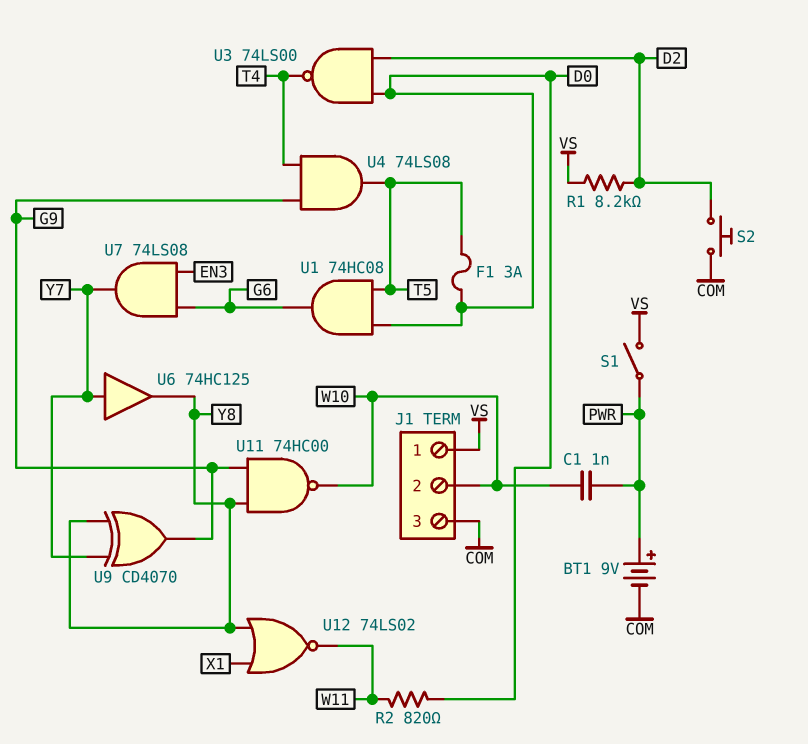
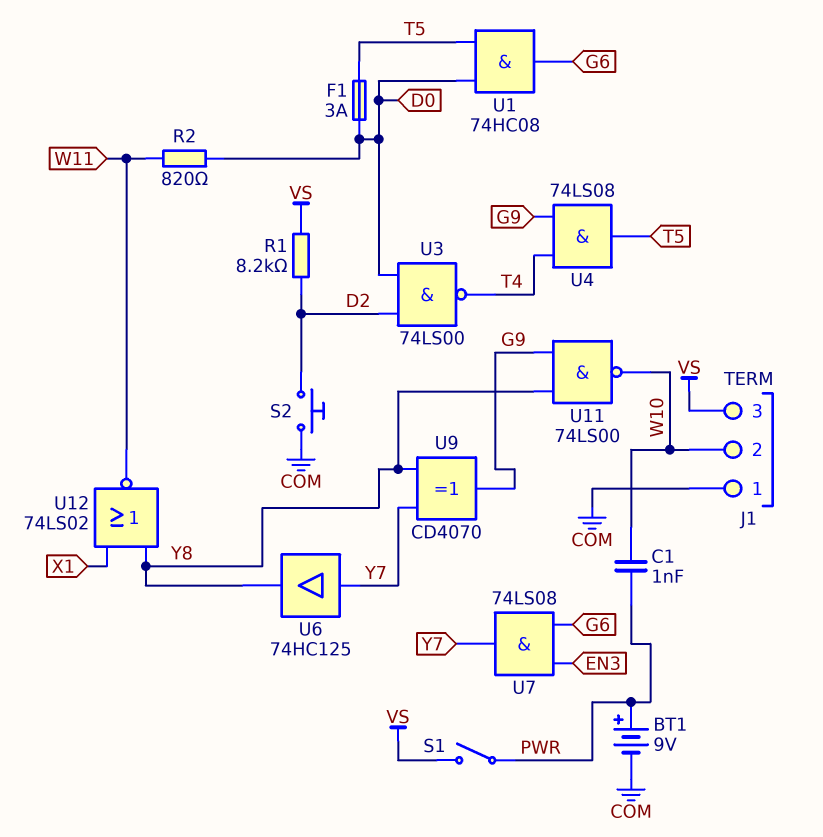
J1 pin 1: VS -> COM
J1 pin 3: COM -> VS
U11: NAND 74HC00 (in G9, in Y8, out W10) -> NAND 74LS00 (in G9, in Y8, out W10)

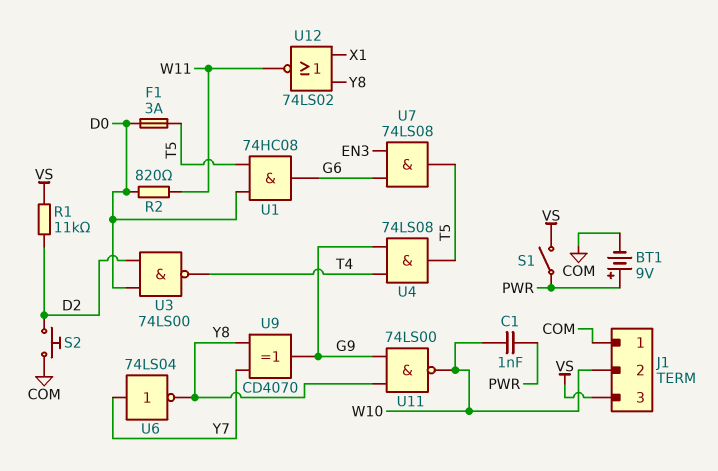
R1: 8.2k (D2, VS) -> 11k (D2, VS)
U6: buffer 74HC125 (in Y7, out Y8) -> NOT 74LS04 (in Y7, out Y8)
U7: AND 74LS08 (in EN3, in G6, out Y7) -> AND 74LS08 (in EN3, in G6, out T5)

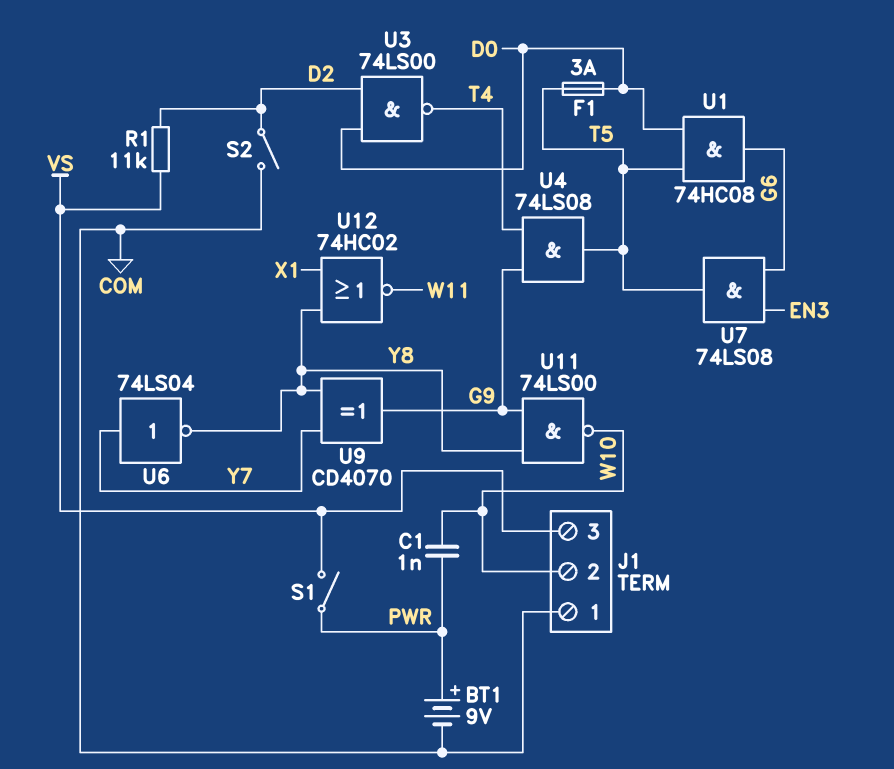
R2: 820 (D0, W11) -> none
S2: button (COM, D2) -> switch (COM, D2)
U12: NOR 74LS02 (in X1, in Y8, out W11) -> NOR 74HC02 (in X1, in Y8, out W11)

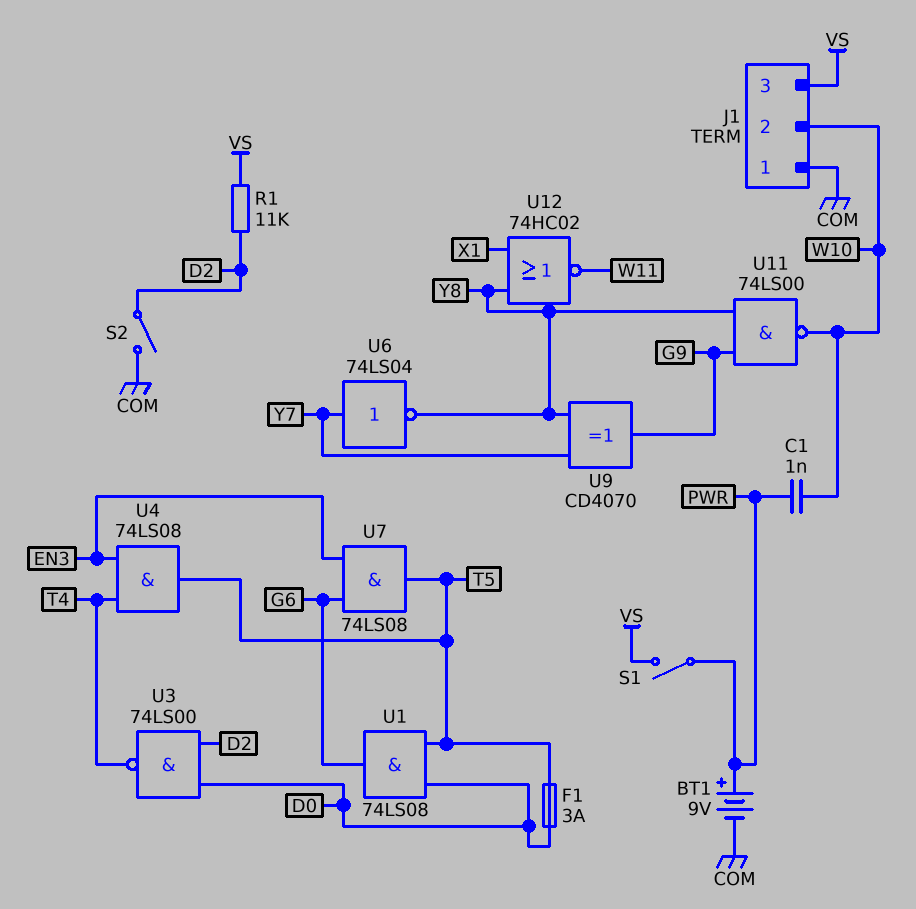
U1: AND 74HC08 (in D0, in T5, out G6) -> AND 74LS08 (in D0, in T5, out G6)
U4: AND 74LS08 (in G9, in T4, out T5) -> AND 74LS08 (in EN3, in T4, out T5)

